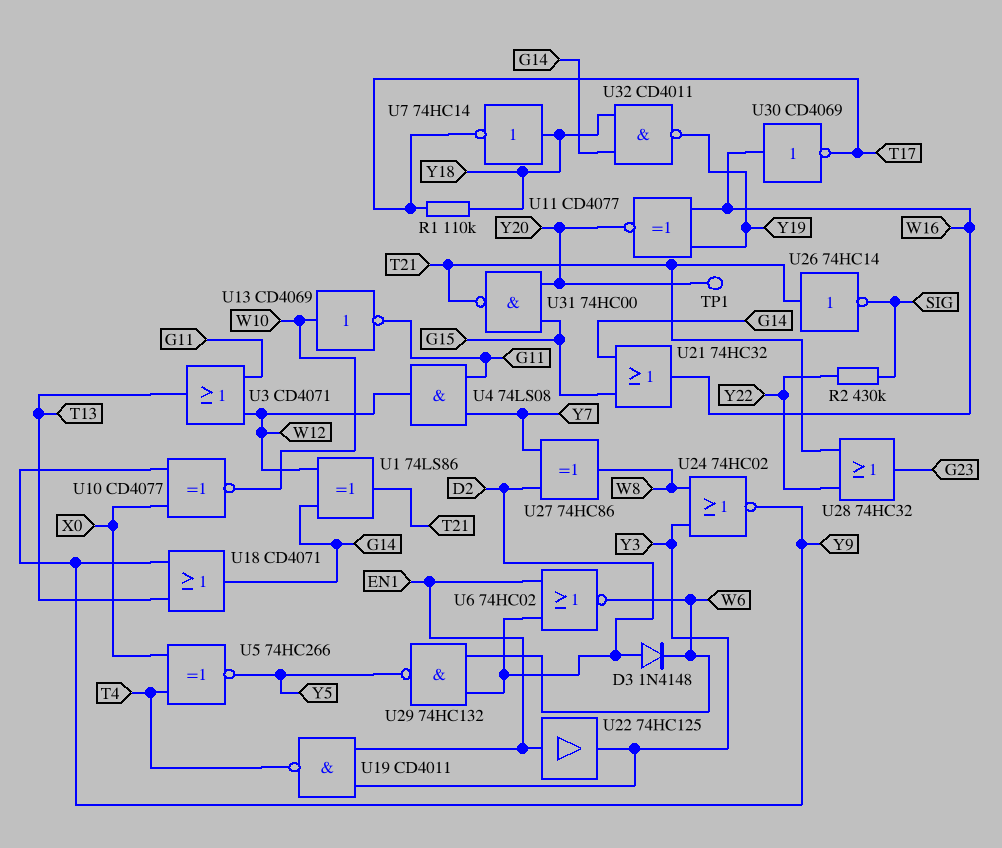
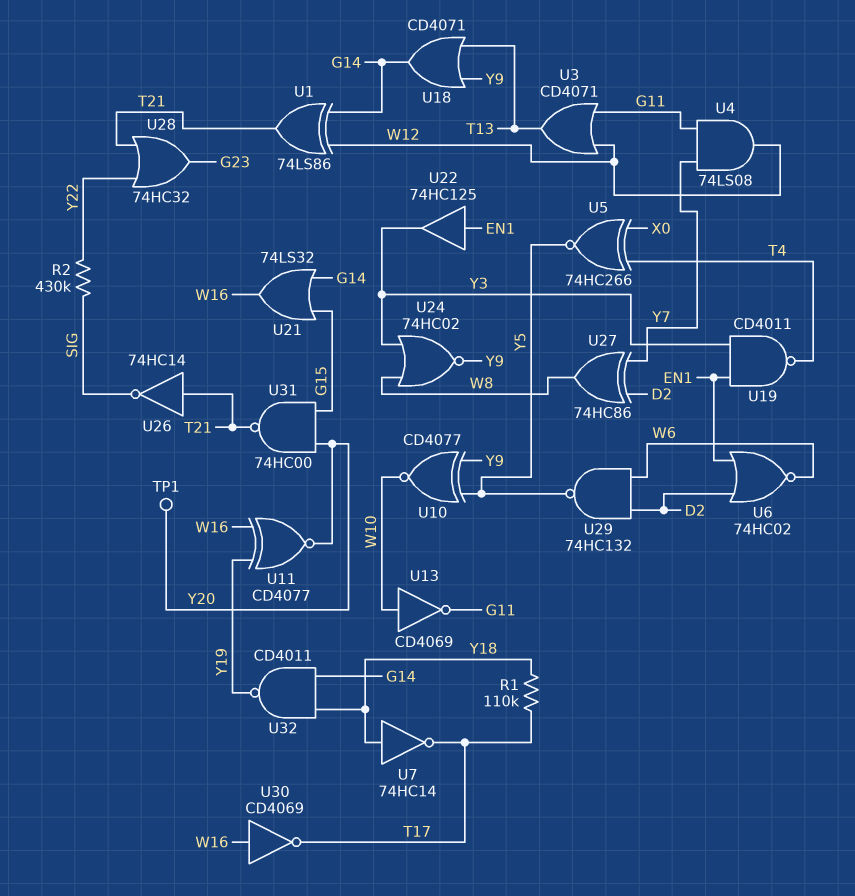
D3: diode 1N4148 (A D2, K W6) -> none
U10: XNOR CD4077 (in X0, in Y9, out W10) -> XNOR CD4077 (in Y5, in Y9, out W10)
U21: OR 74HC32 (in G14, in G15, out W16) -> OR 74LS32 (in G14, in G15, out W16)

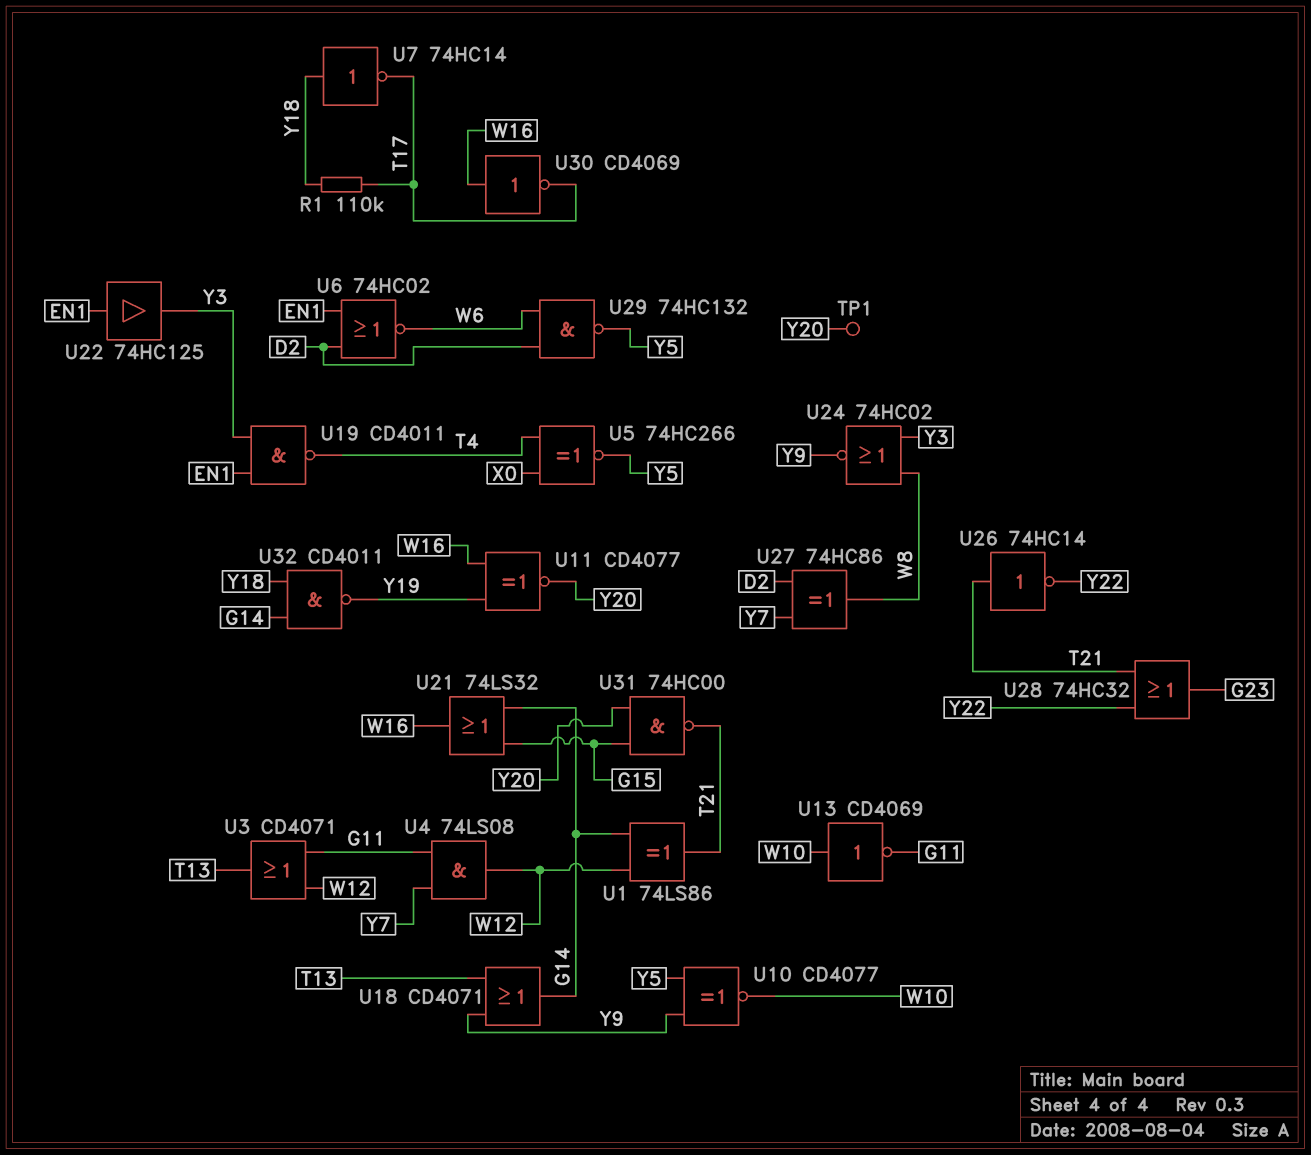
R2: 430k (SIG, Y22) -> none
U26: NOT 74HC14 (in T21, out SIG) -> NOT 74HC14 (in T21, out Y22)

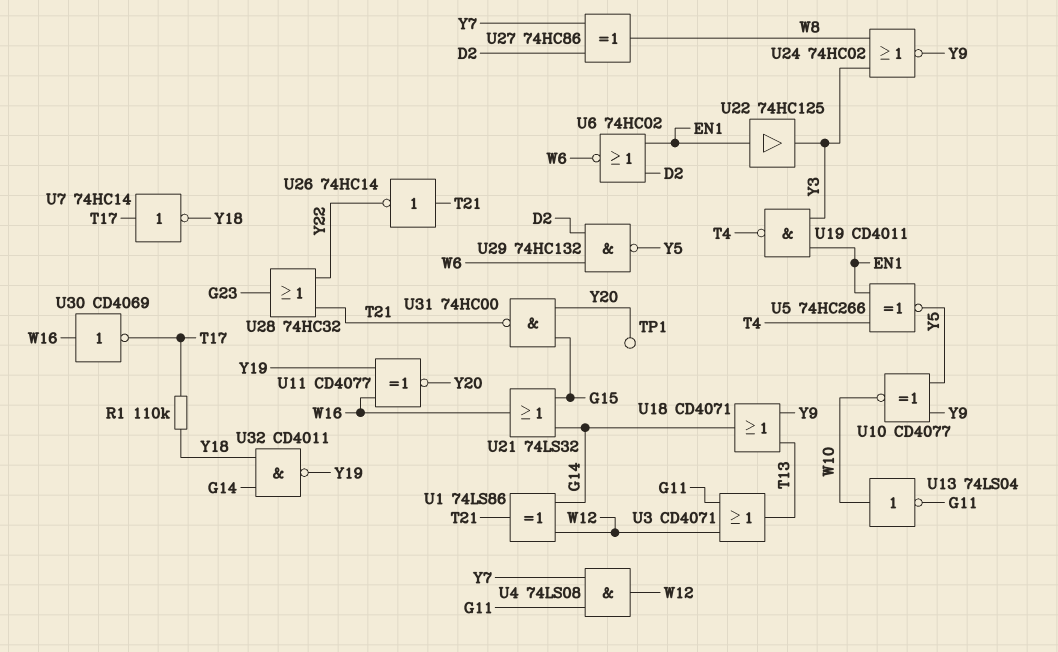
U5: XNOR 74HC266 (in T4, in X0, out Y5) -> XNOR 74HC266 (in EN1, in T4, out Y5)
U7: NOT 74HC14 (in Y18, out T17) -> NOT 74HC14 (in T17, out Y18)
U13: NOT CD4069 (in W10, out G11) -> NOT 74LS04 (in W10, out G11)

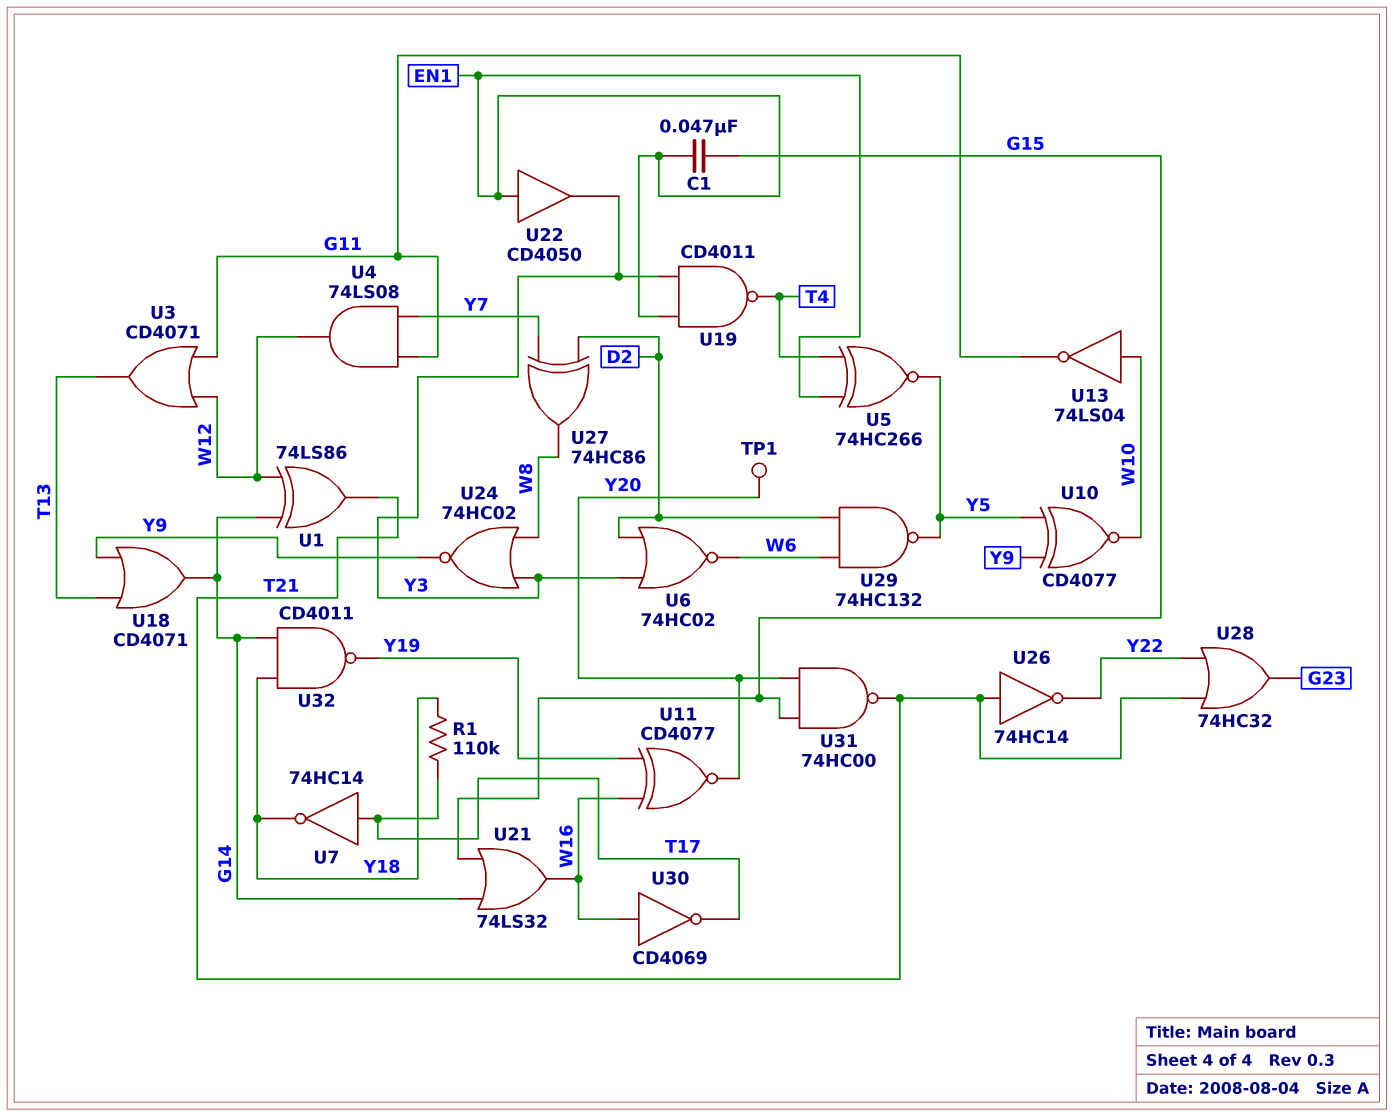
C1: none -> 47nF (EN1, G15)
U6: NOR 74HC02 (in D2, in EN1, out W6) -> NOR 74HC02 (in D2, in Y3, out W6)
U22: buffer 74HC125 (in EN1, out Y3) -> buffer CD4050 (in EN1, out Y3)

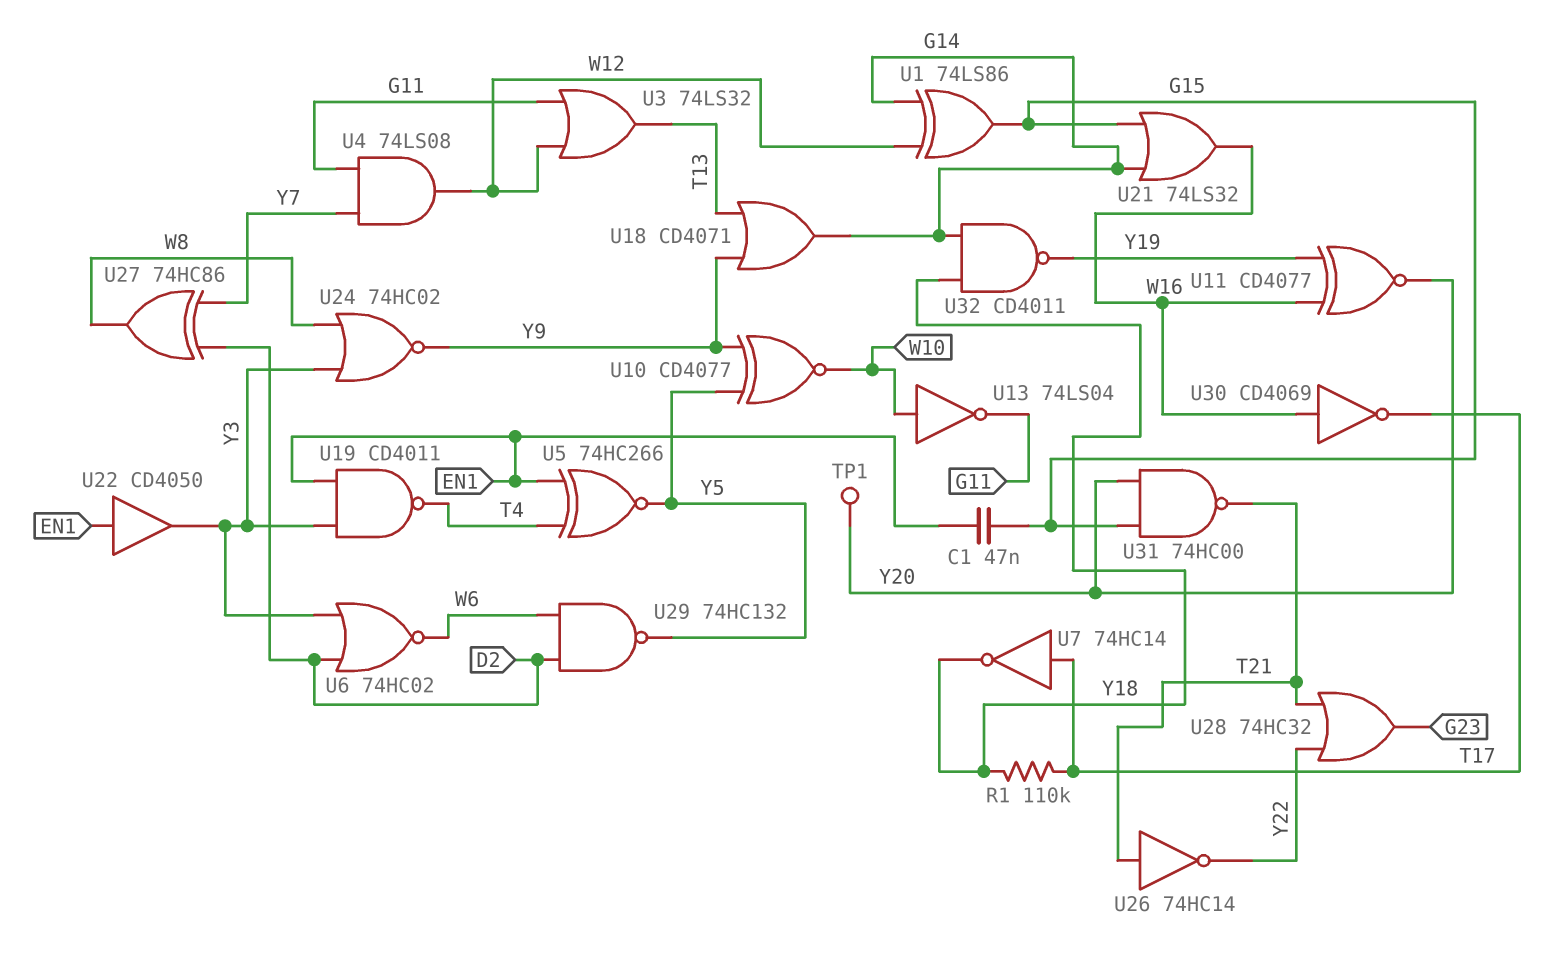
U1: XOR 74LS86 (in G14, in W12, out T21) -> XOR 74LS86 (in G14, in W12, out G15)
U3: OR CD4071 (in G11, in W12, out T13) -> OR 74LS32 (in G11, in W12, out T13)

